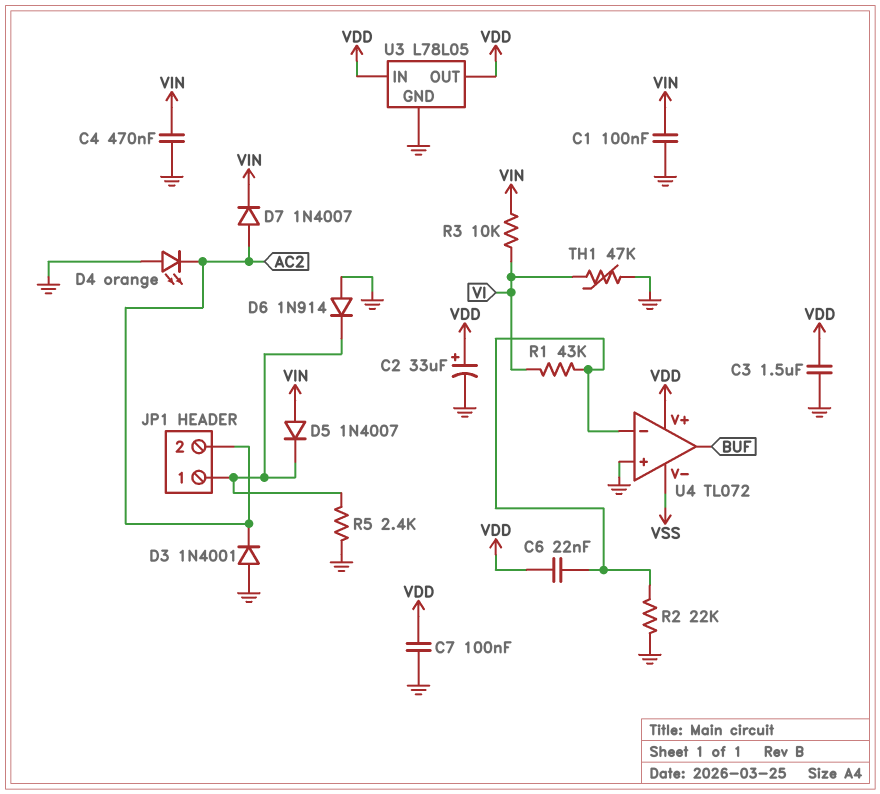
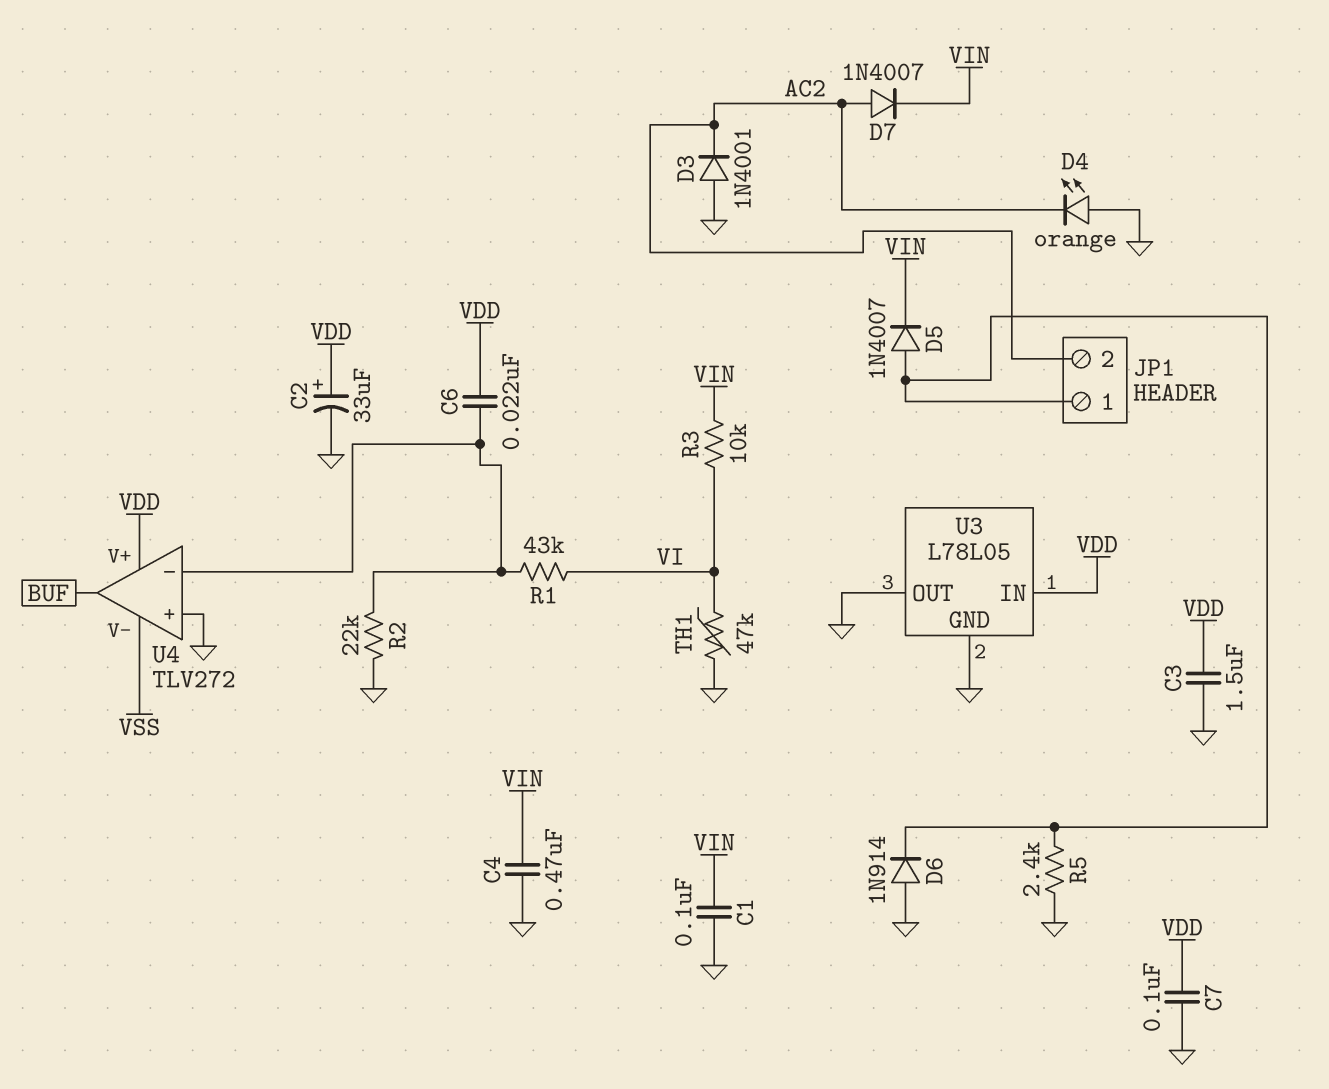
D5: diode 1N4007 (A VIN, K JP1/1) -> diode 1N4007 (A JP1/1, K VIN)
U3 pin OUT: VDD -> GND
U4: TL072 -> TLV272

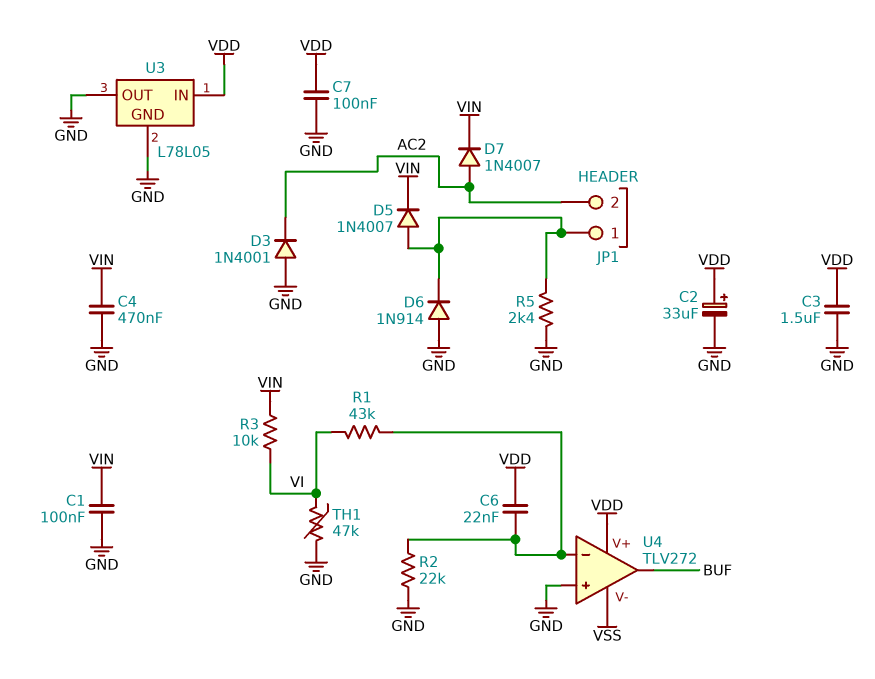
D4: LED orange (A GND, K AC2) -> none

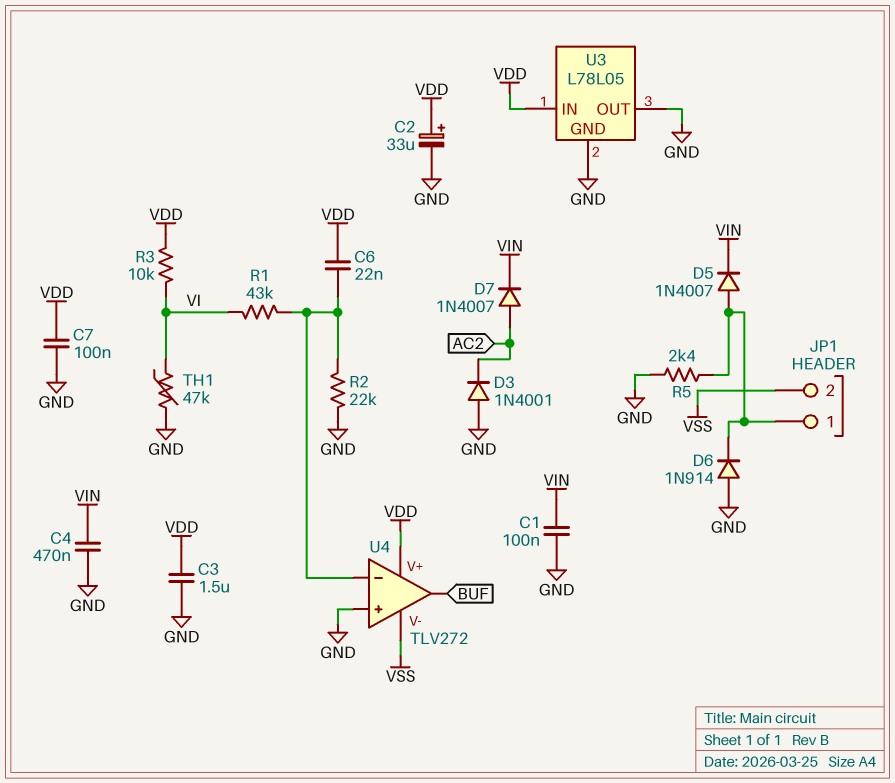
JP1 pin 2: AC2 -> VSS
R3: 10k (VI, VIN) -> 10k (VDD, VI)

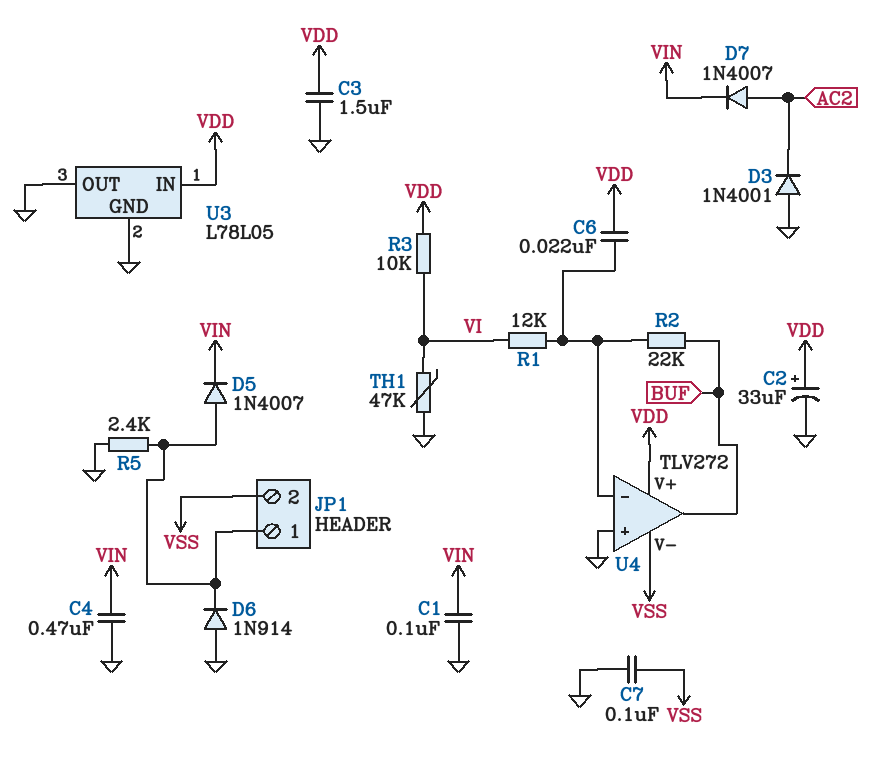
C7: 100nF (GND, VDD) -> 100nF (GND, VSS)
R1: 43k (U4/in-, VI) -> 12k (U4/in-, VI)
R2: 22k (GND, U4/in-) -> 22k (BUF, U4/in-)

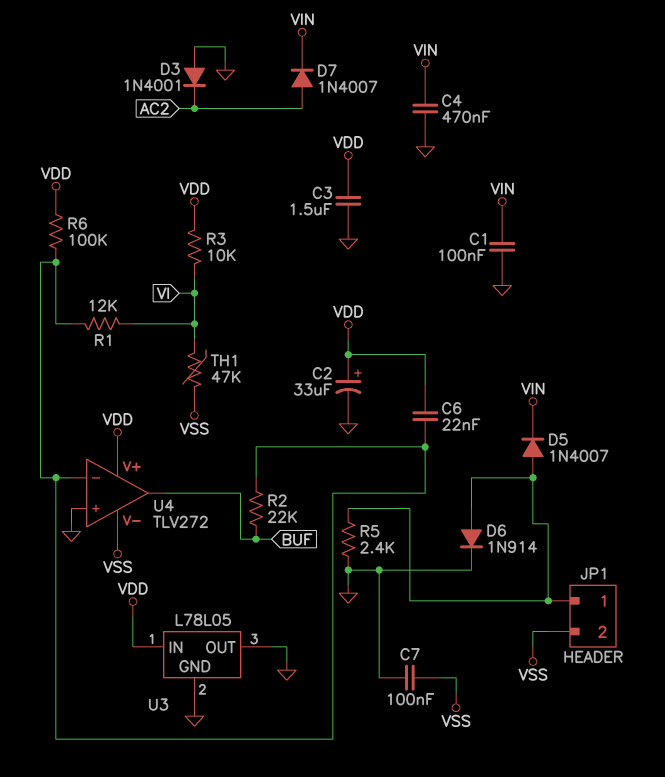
D6: diode 1N914 (A GND, K JP1/1) -> diode 1N914 (A JP1/1, K GND)
R6: none -> 100k (U4/in-, VDD)
TH1: 47k (GND, VI) -> 47k (VI, VSS)

